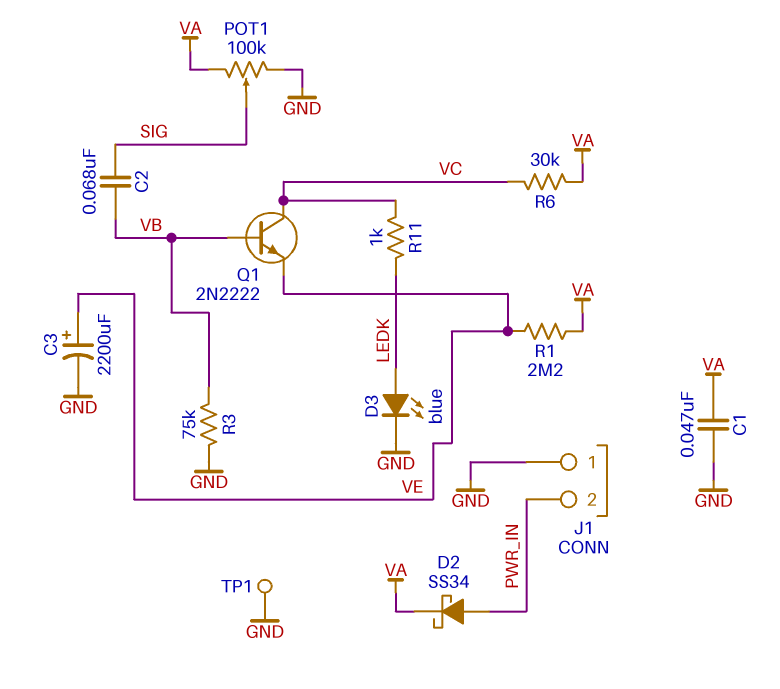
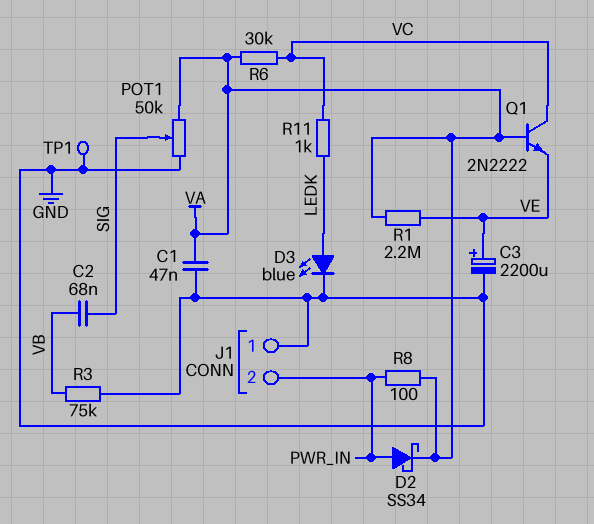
POT1: 100k (GND, VA, wiper SIG) -> 50k (GND, VA, wiper SIG)
Q1: NPN 2N2222 (B VB, C VC, E VE) -> NPN 2N2222 (B VA, C VC, E VE)
R8: none -> 100 (PWR_IN, VA)

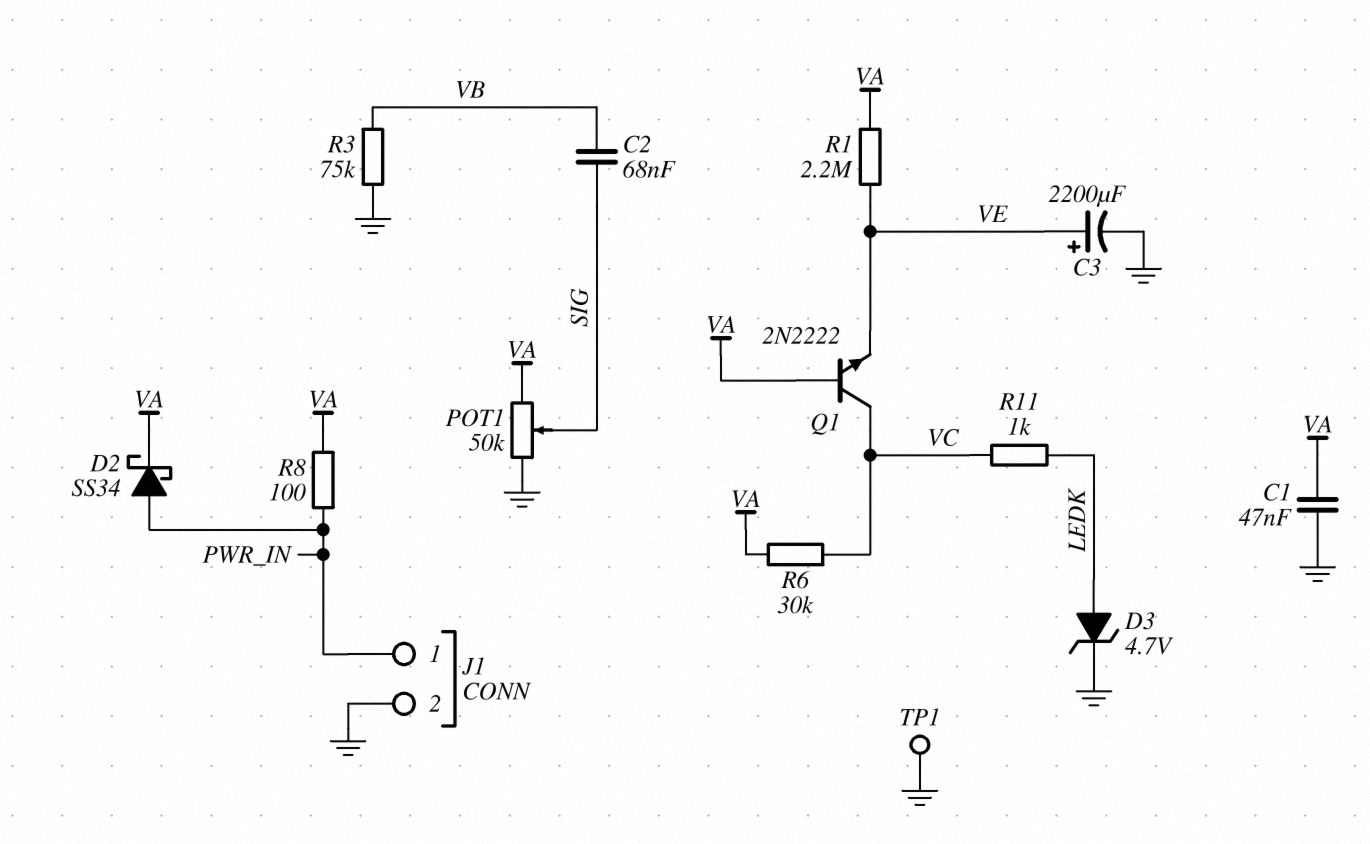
D3: LED blue (A LEDK, K GND) -> zener 4.7V (A LEDK, K GND)
J1 pin 1: GND -> PWR_IN
J1 pin 2: PWR_IN -> GND

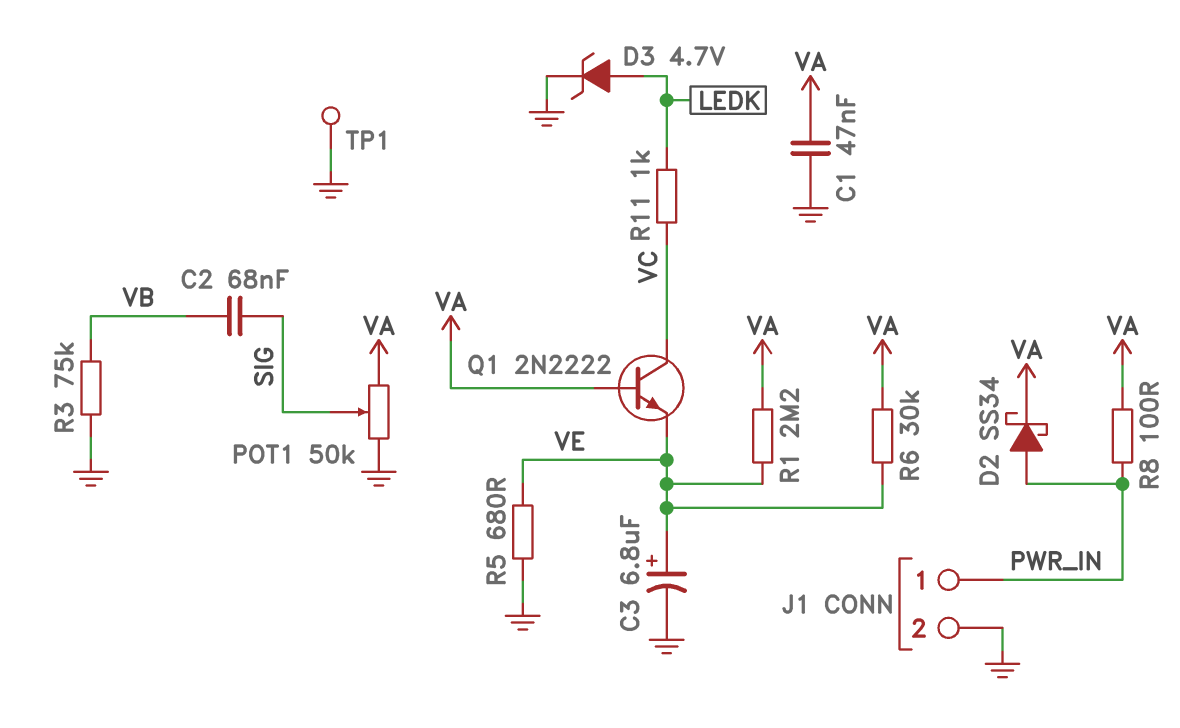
C3: 2200uF (plus VE, minus GND) -> 6.8uF (plus VE, minus GND)
R5: none -> 680 (GND, VE)
R6: 30k (VA, VC) -> 30k (VA, VE)

